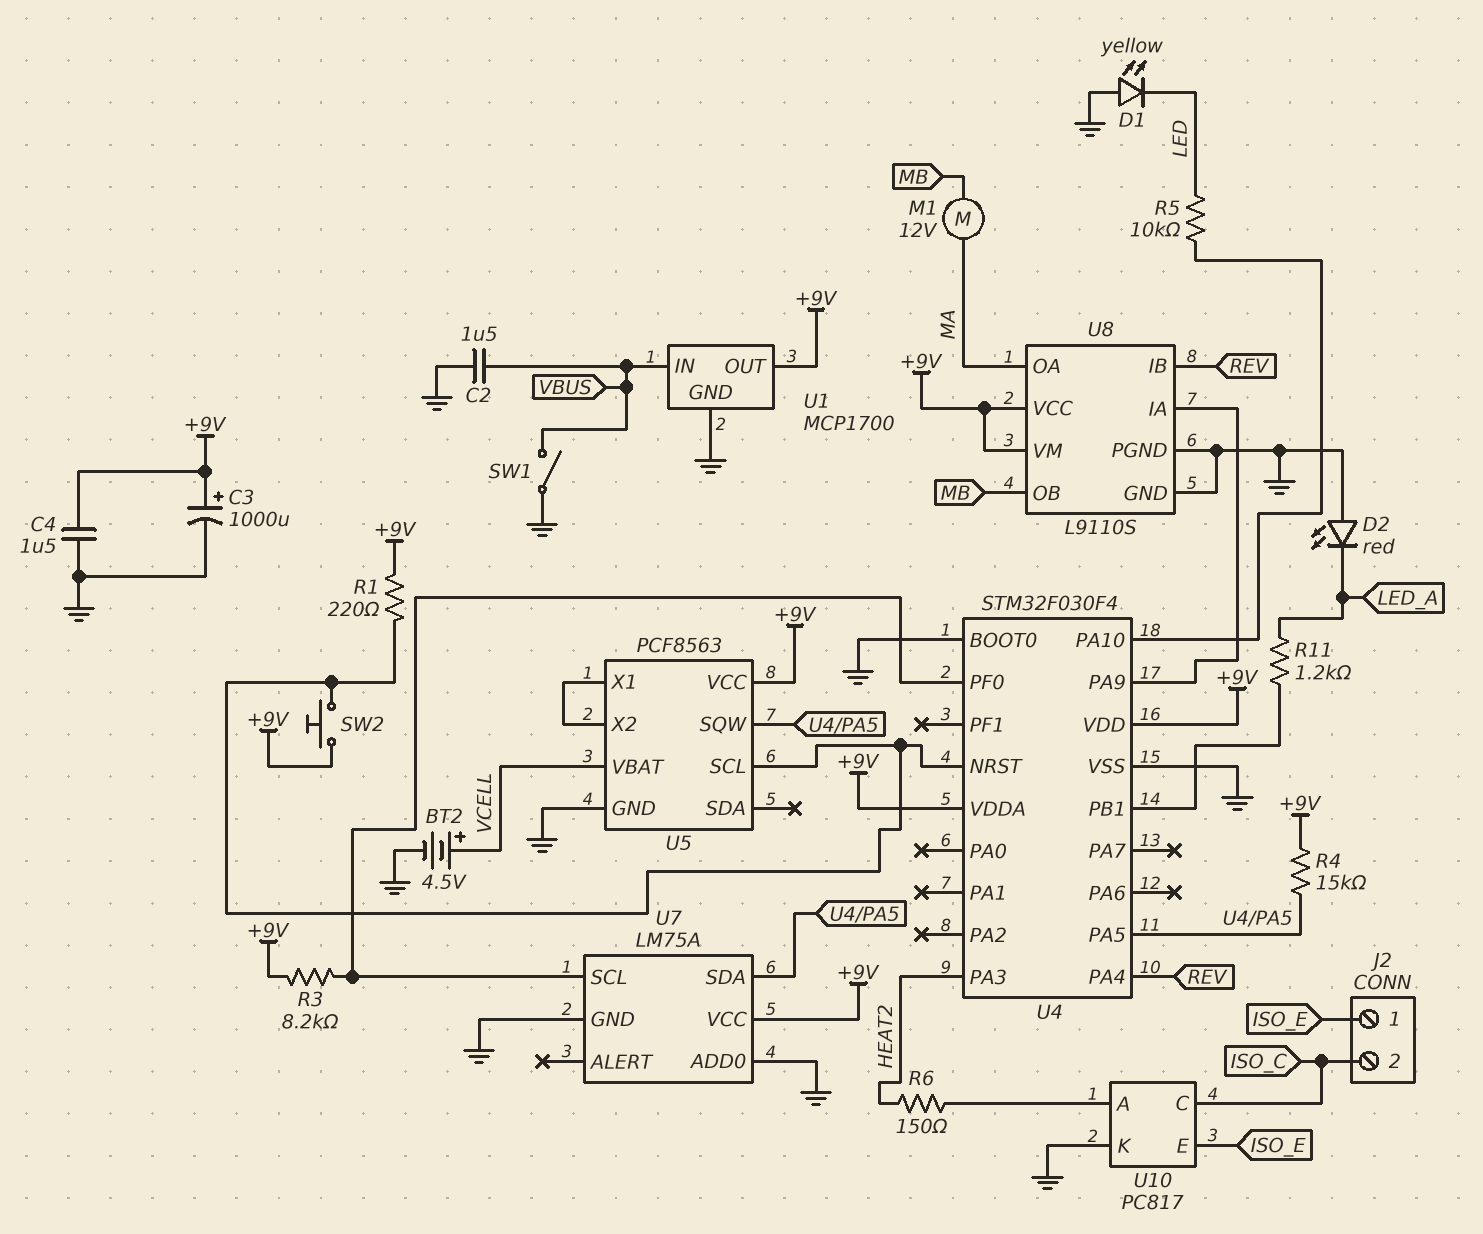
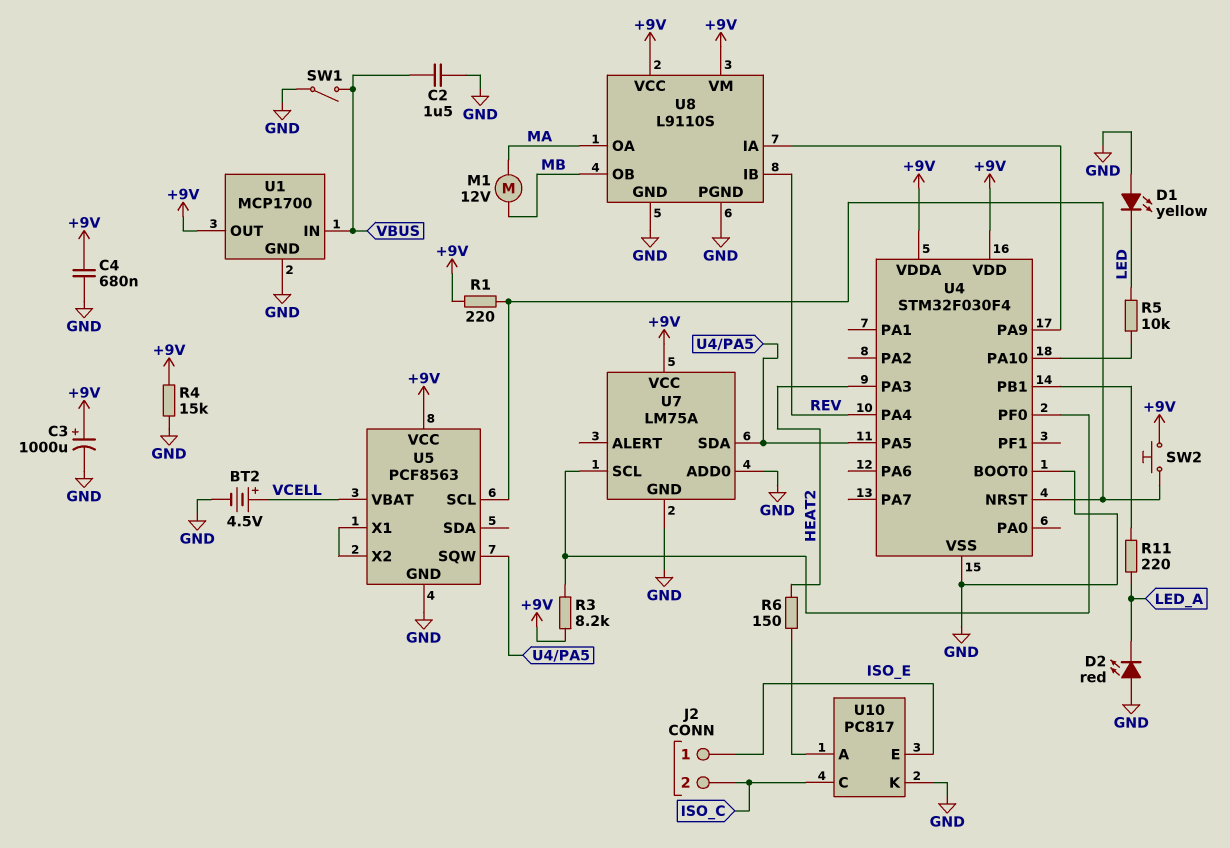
C4: 1.5uF (+9V, GND) -> 680nF (+9V, GND)
R4: 15k (+9V, U4/PA5) -> 15k (+9V, GND)
R11: 1.2k (LED_A, U4/PB1) -> 220 (LED_A, U4/PB1)

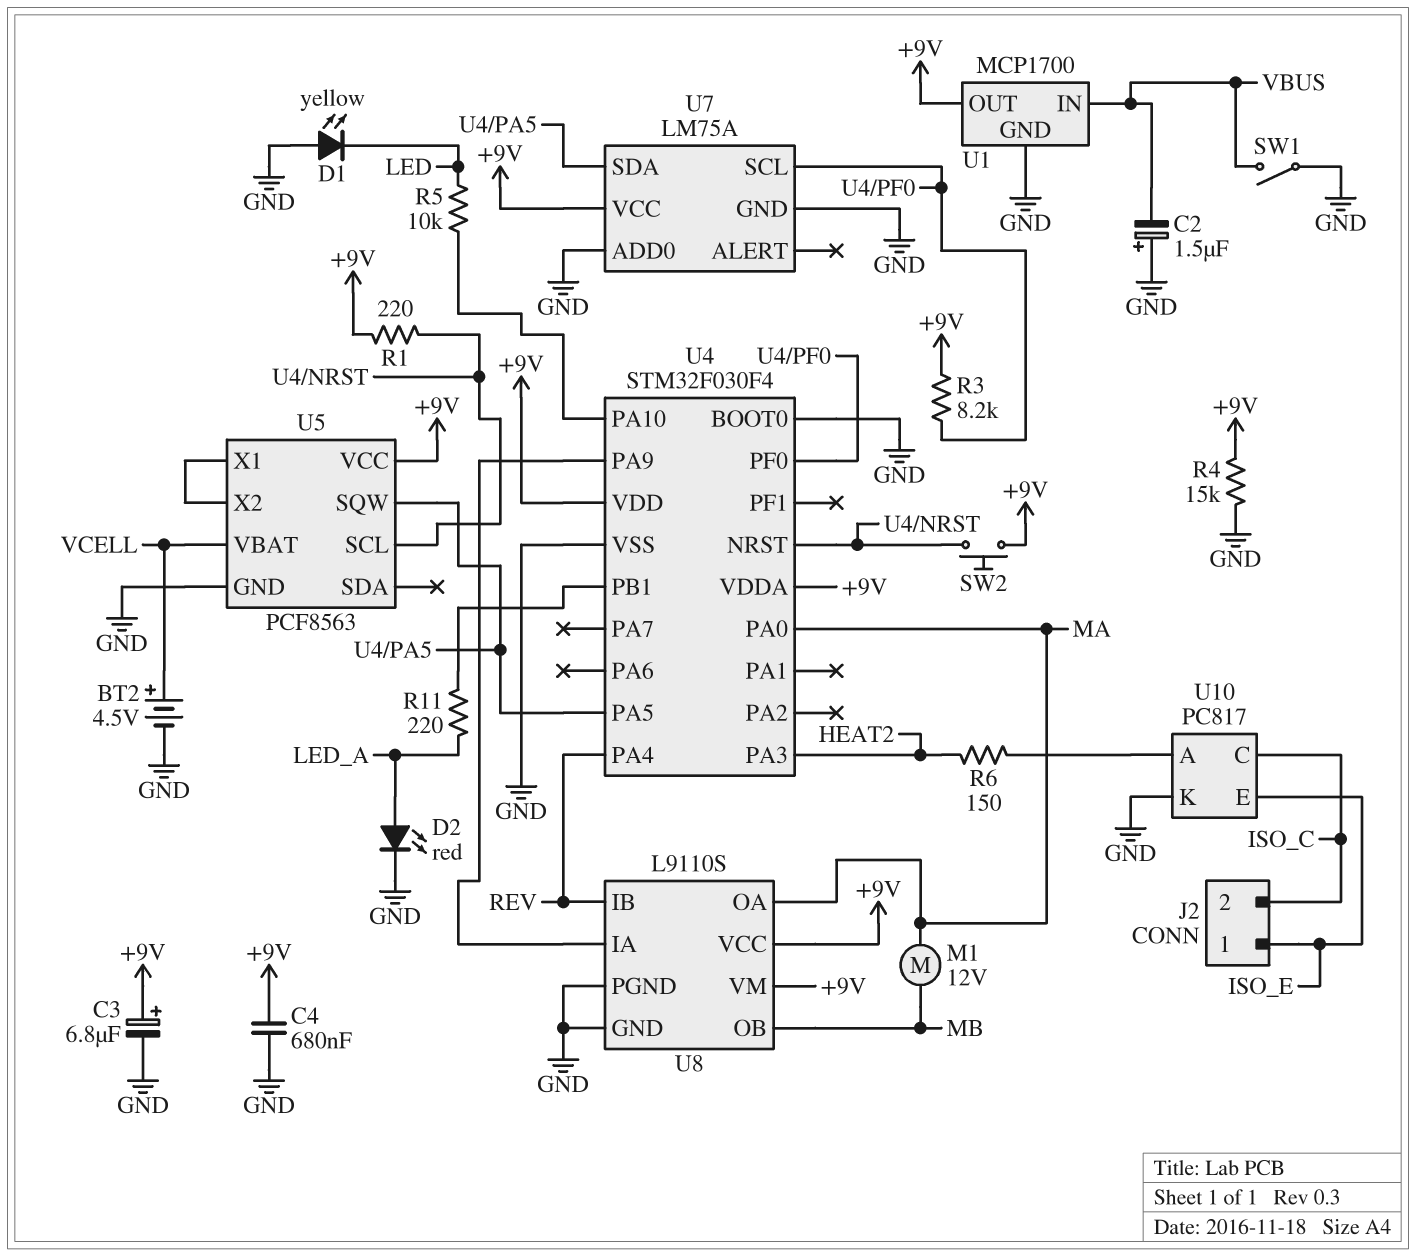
C2: 1.5uF (GND, VBUS) -> 1.5uF (plus GND, minus VBUS)
C3: 1000uF (plus +9V, minus GND) -> 6.8uF (plus +9V, minus GND)
D2: LED red (A GND, K LED_A) -> LED red (A LED_A, K GND)
U4 pin PA0: none -> MA

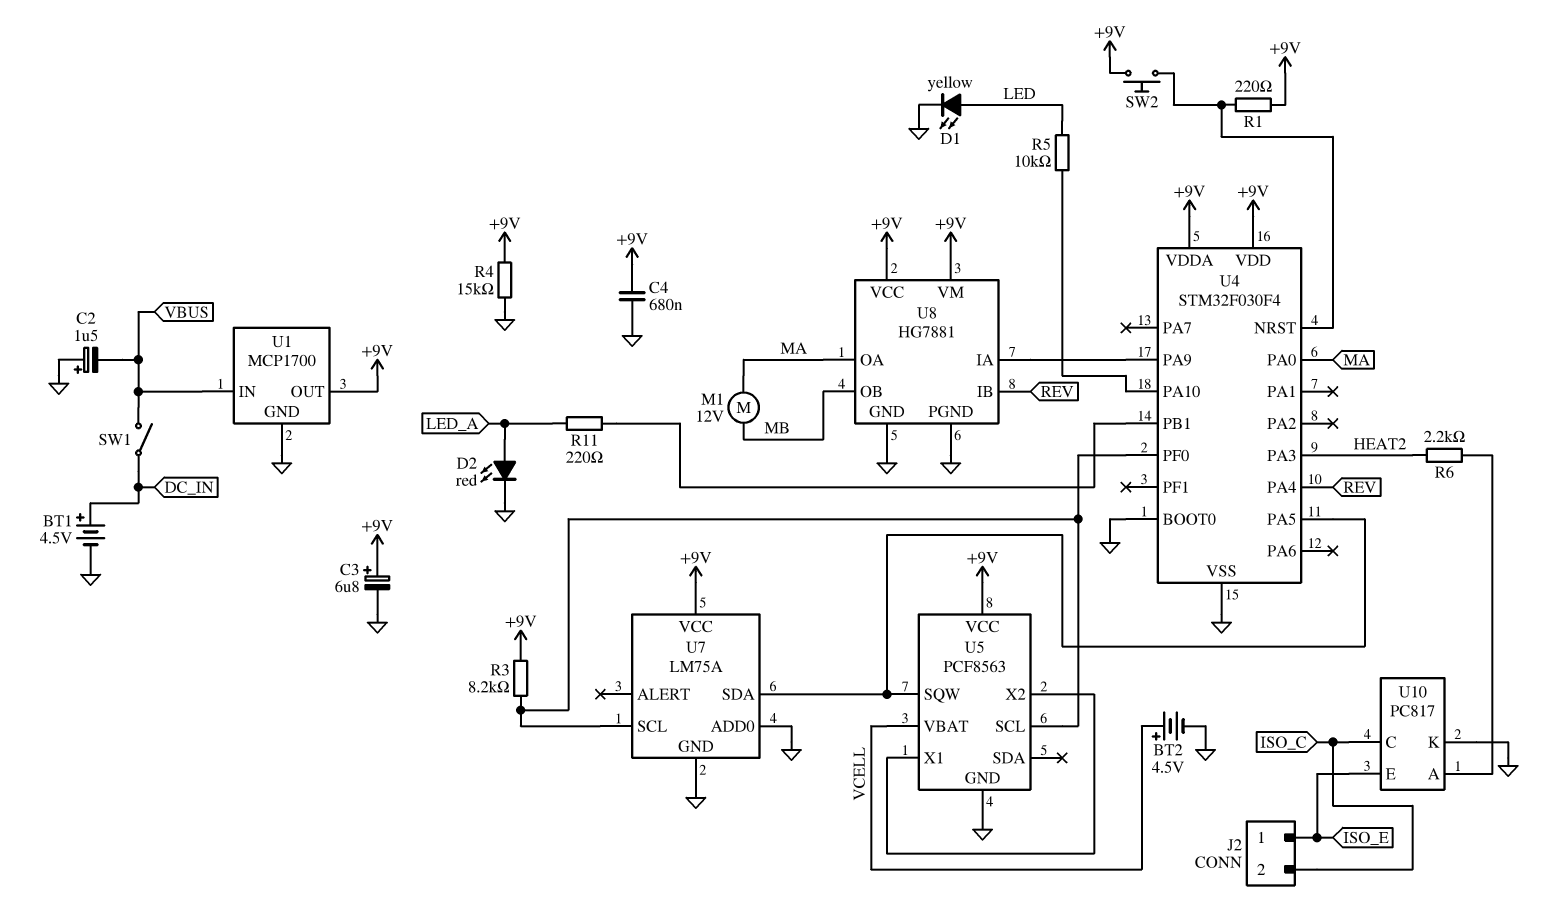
BT1: none -> 4.5V (plus DC_IN, minus GND)
D1: LED yellow (A GND, K LED) -> LED yellow (A LED, K GND)
R6: 150 (HEAT2, U10/A) -> 2.2k (HEAT2, U10/A)
SW1: switch (GND, VBUS) -> switch (DC_IN, VBUS)
U5 pin SCL: U4/NRST -> U4/PF0
U8: L9110S -> HG7881

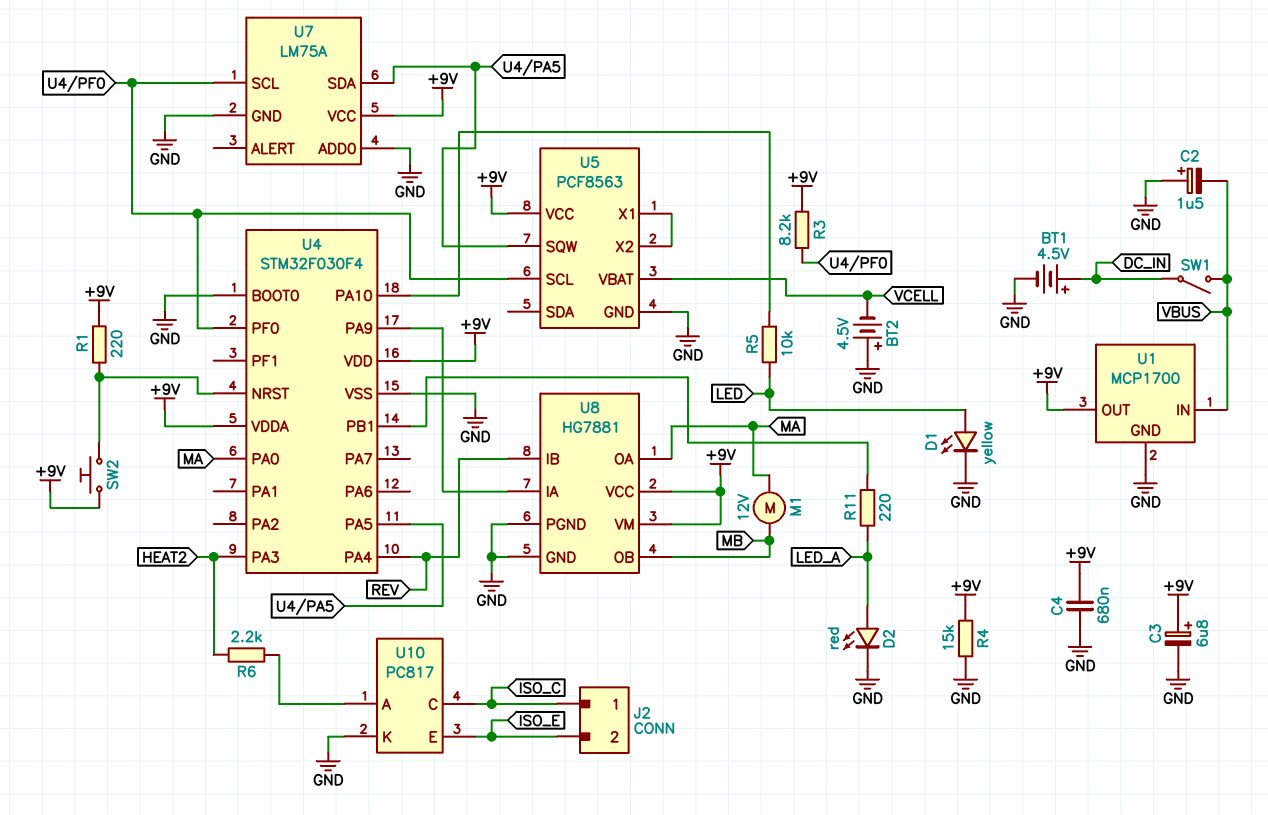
BT2: 4.5V (plus VCELL, minus GND) -> 4.5V (plus GND, minus VCELL)
J2 pin 1: ISO_E -> ISO_C
J2 pin 2: ISO_C -> ISO_E

